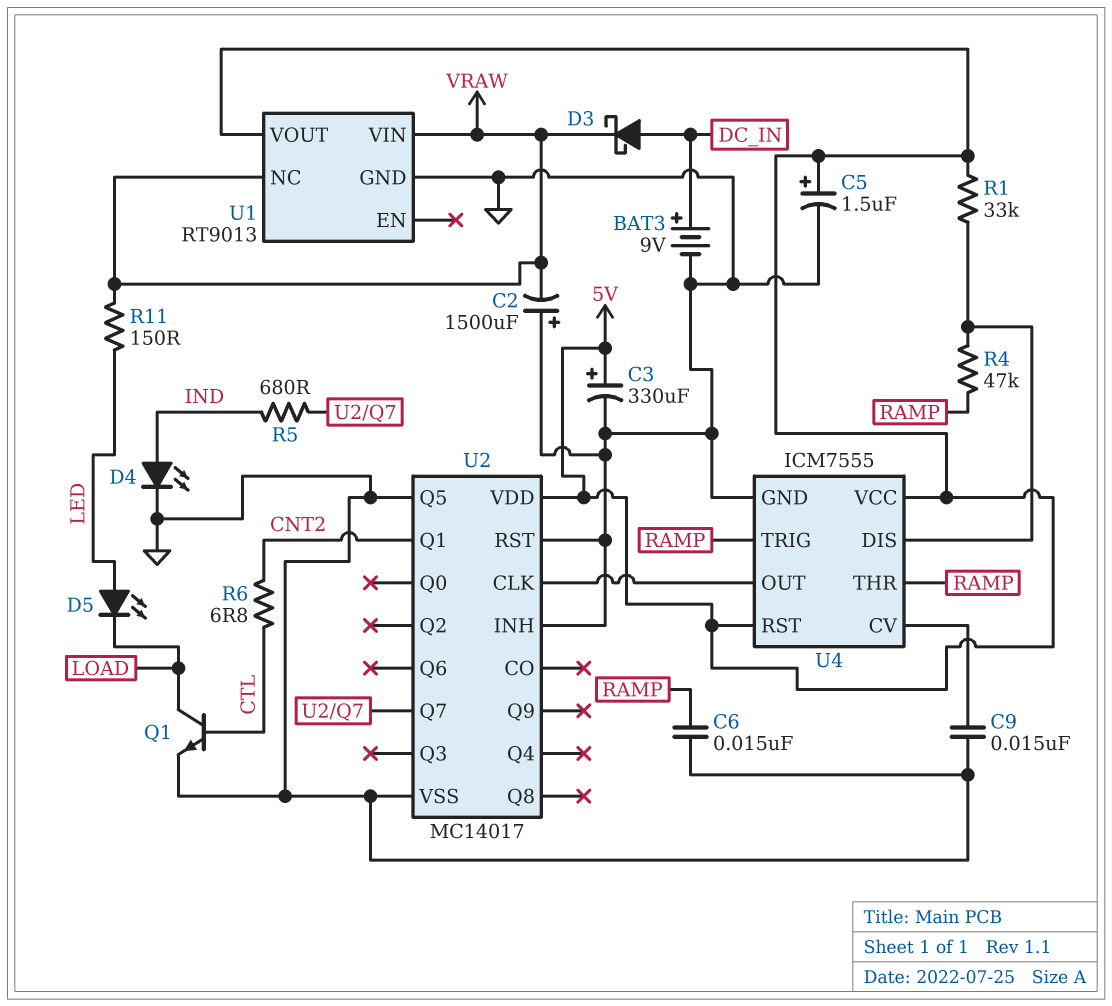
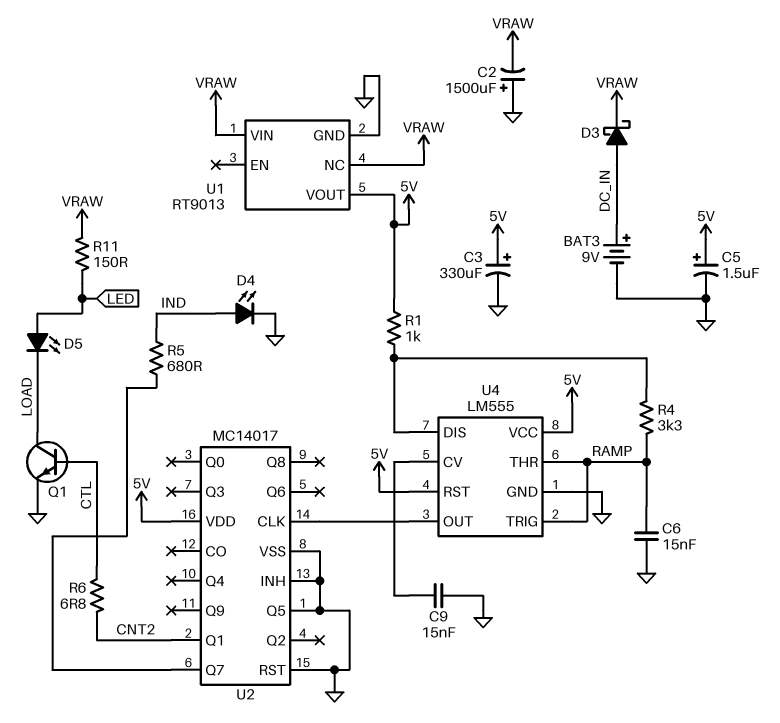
R1: 33k (5V, U4/DIS) -> 1k (5V, U4/DIS)
R4: 47k (RAMP, U4/DIS) -> 3.3k (RAMP, U4/DIS)
U4: ICM7555 -> LM555

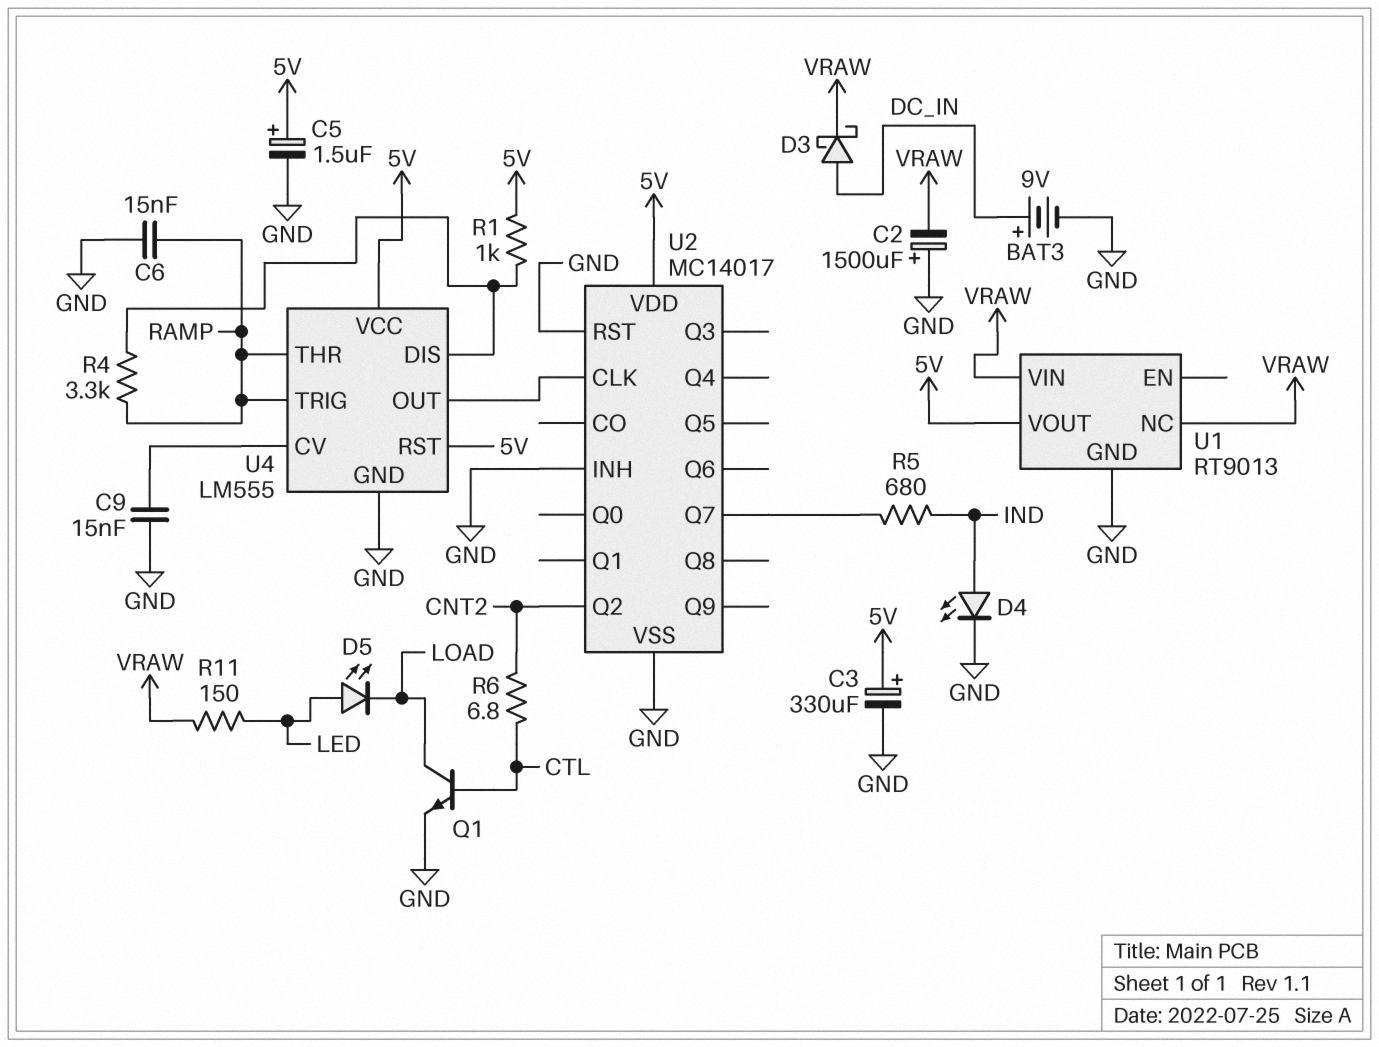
U2 pin Q1: CNT2 -> none
U2 pin Q2: none -> CNT2
U2 pin Q5: GND -> none

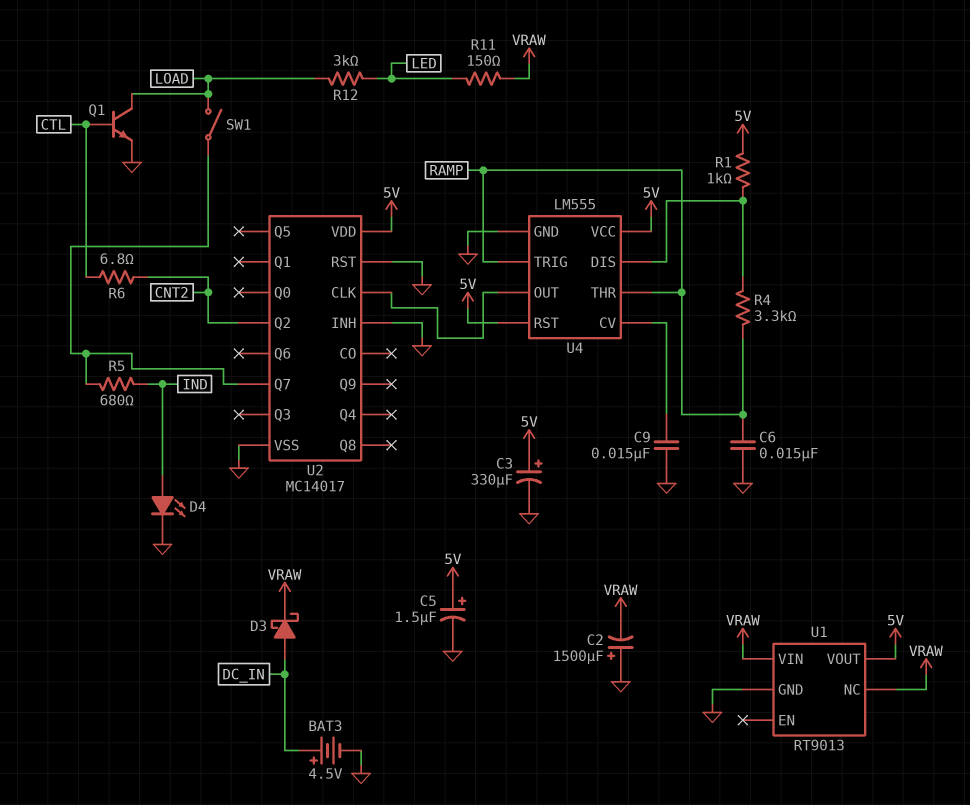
BAT3: 9V (plus DC_IN, minus GND) -> 4.5V (plus DC_IN, minus GND)
D5: LED (A LED, K LOAD) -> none
R12: none -> 3k (LED, LOAD)
SW1: none -> switch (LOAD, U2/Q7)

